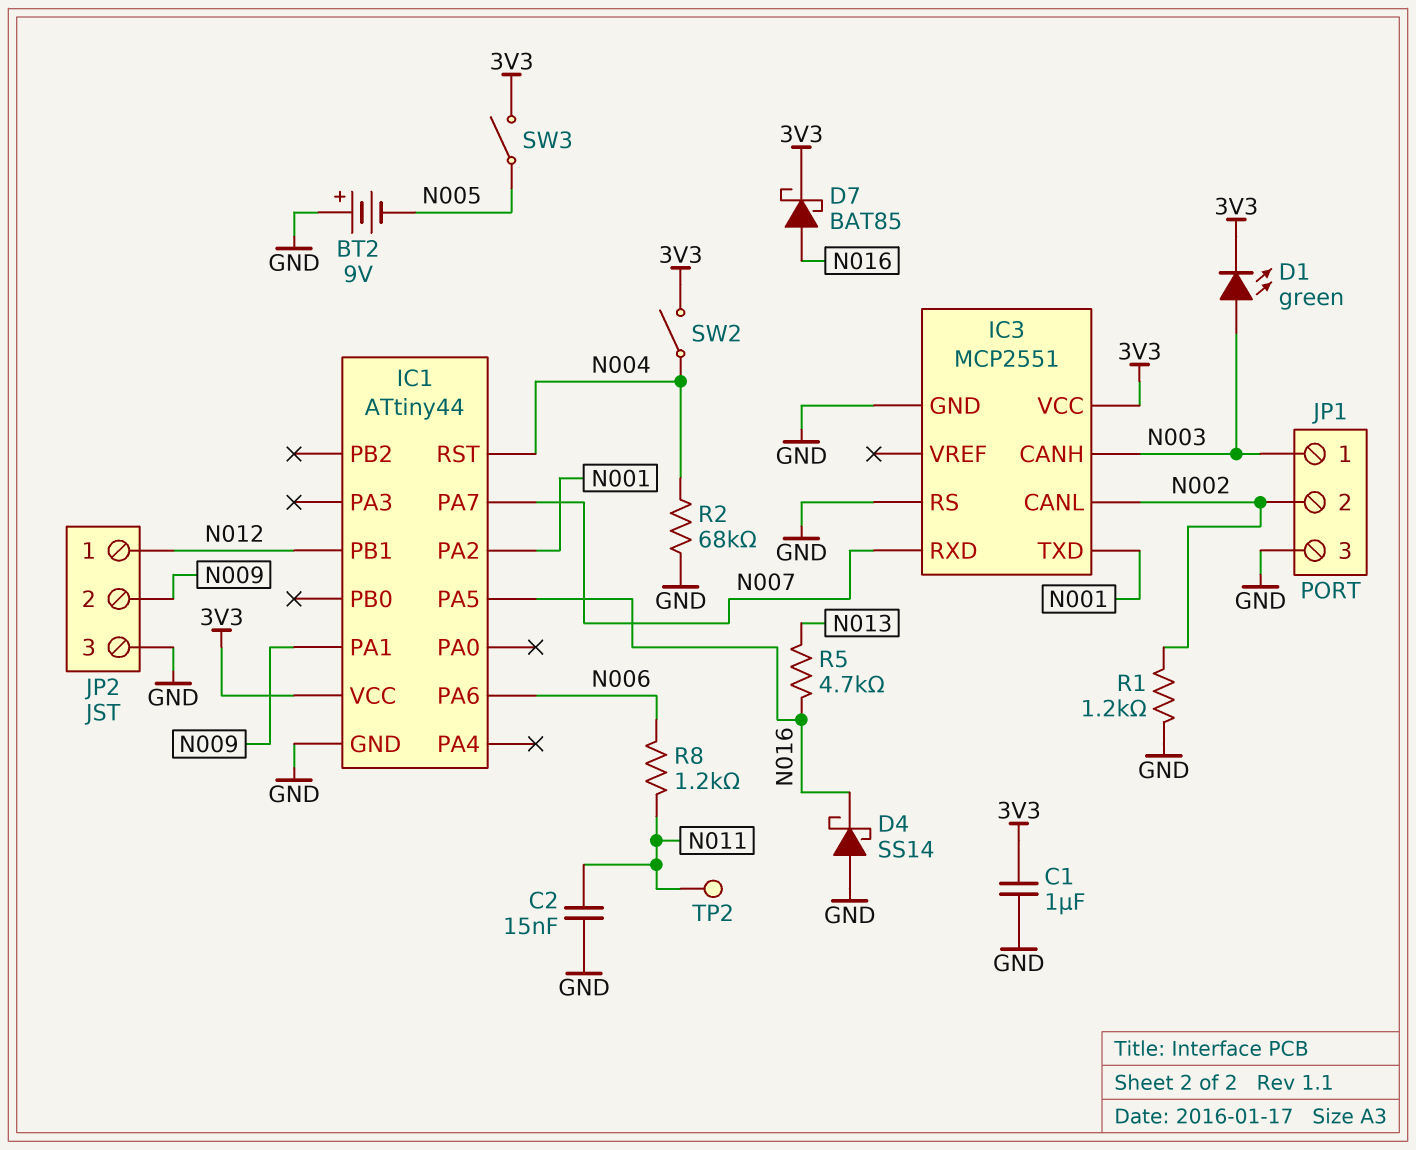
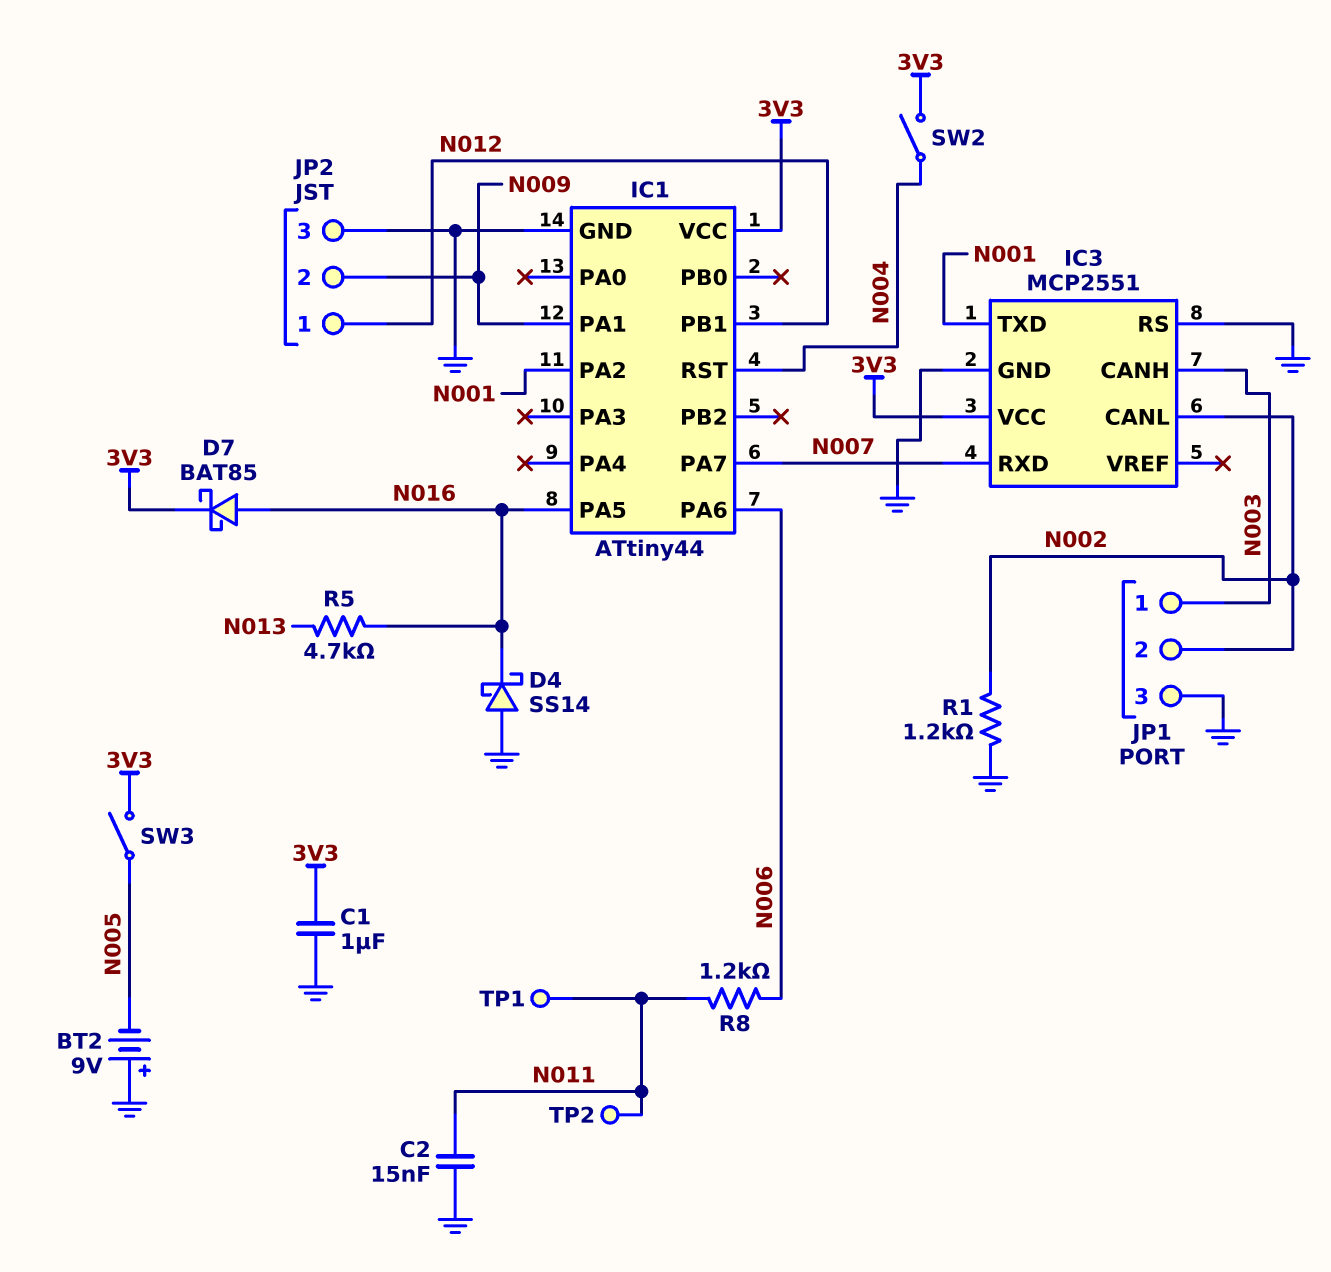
D1: LED green (A N003, K 3V3) -> none
R2: 68k (GND, N004) -> none
TP1: none -> test point (N011)

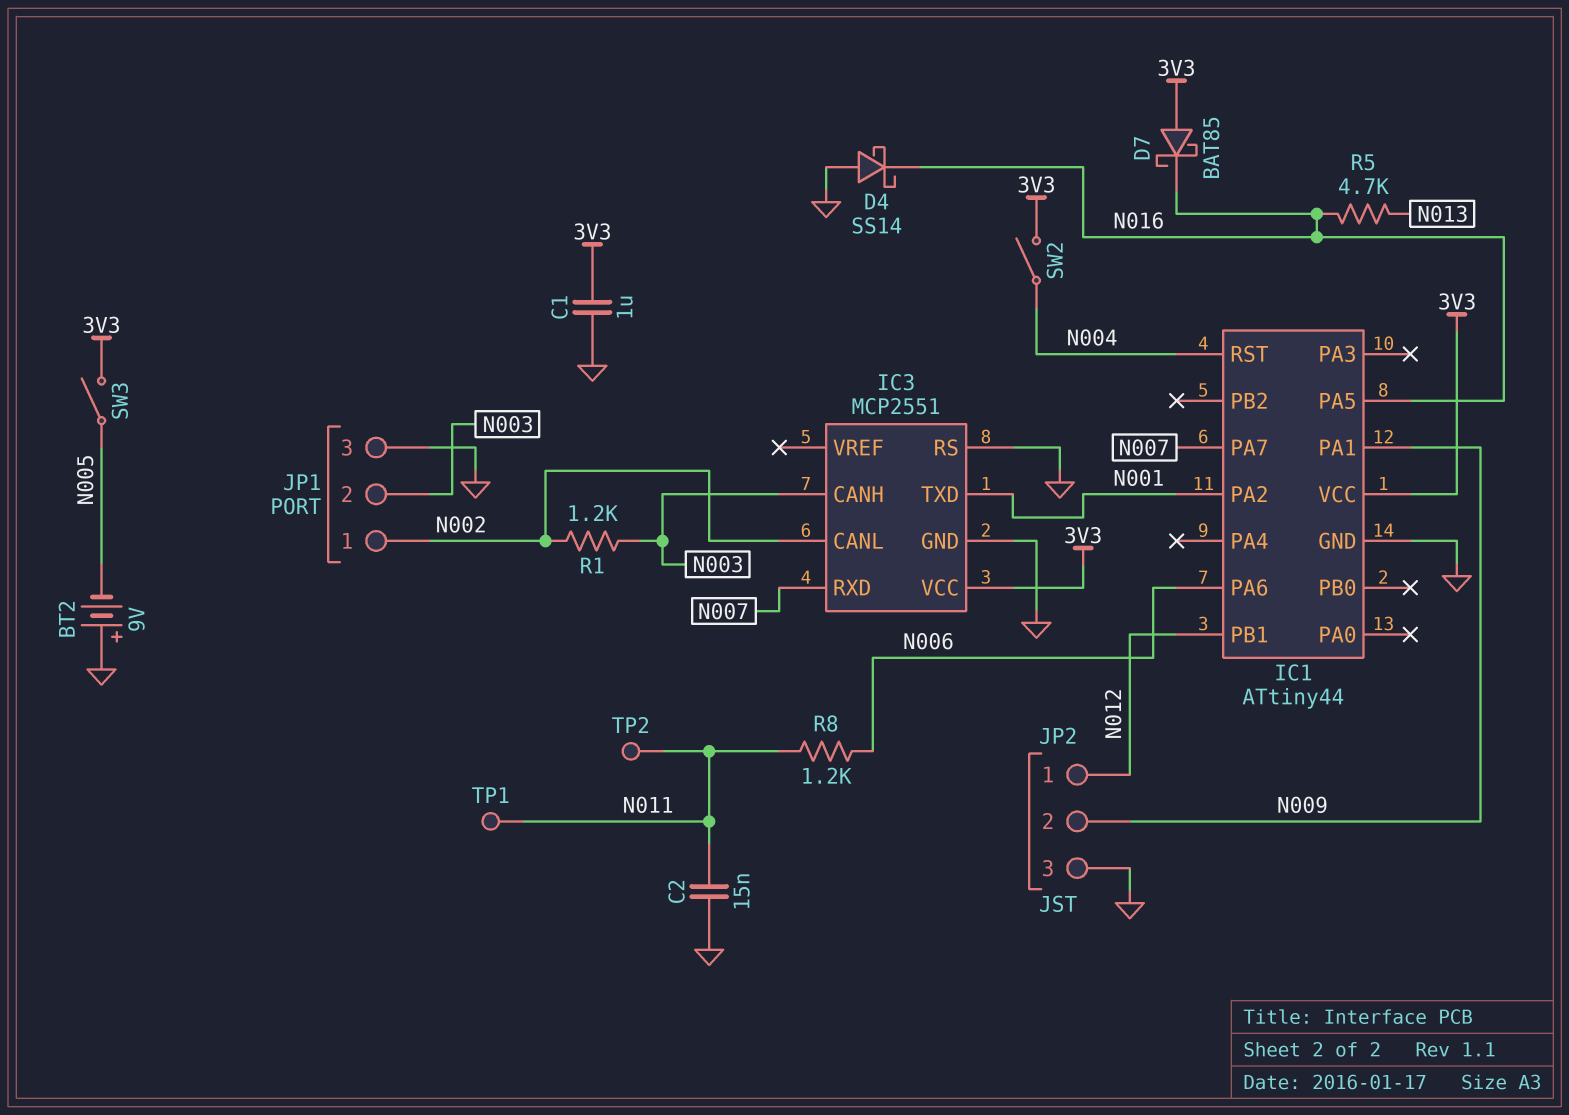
D7: schottky BAT85 (A N016, K 3V3) -> schottky BAT85 (A 3V3, K N016)
JP1 pin 1: N003 -> N002
JP1 pin 2: N002 -> N003
R1: 1.2k (GND, N002) -> 1.2k (N002, N003)

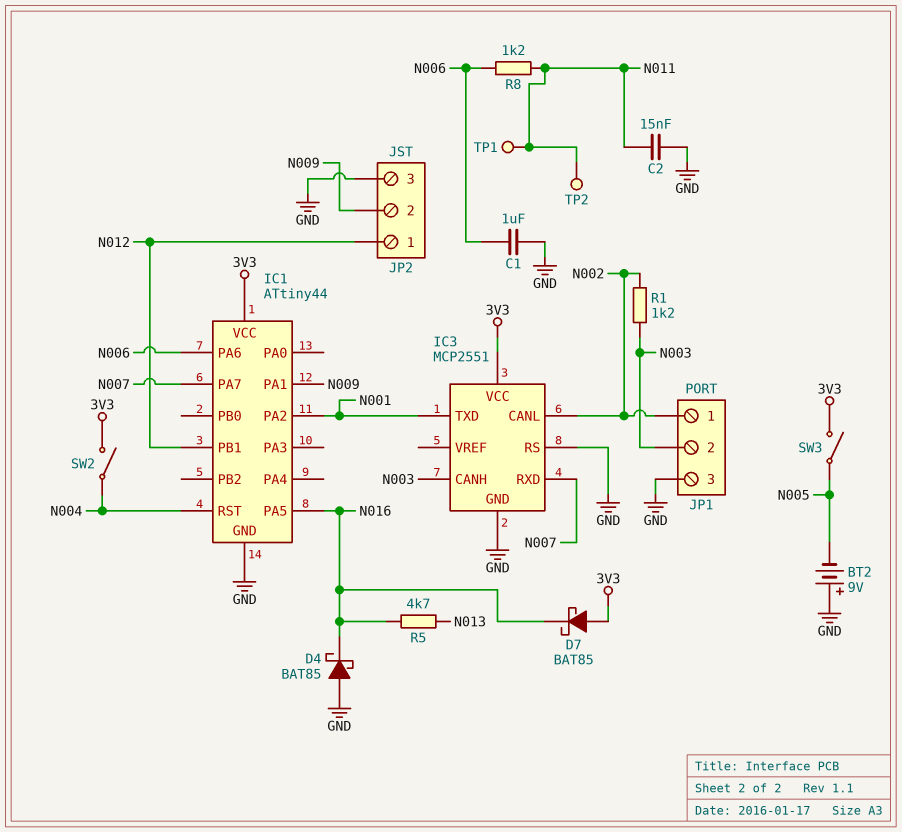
C1: 1uF (3V3, GND) -> 1uF (GND, N006)
D4: schottky SS14 (A GND, K N016) -> schottky BAT85 (A GND, K N016)

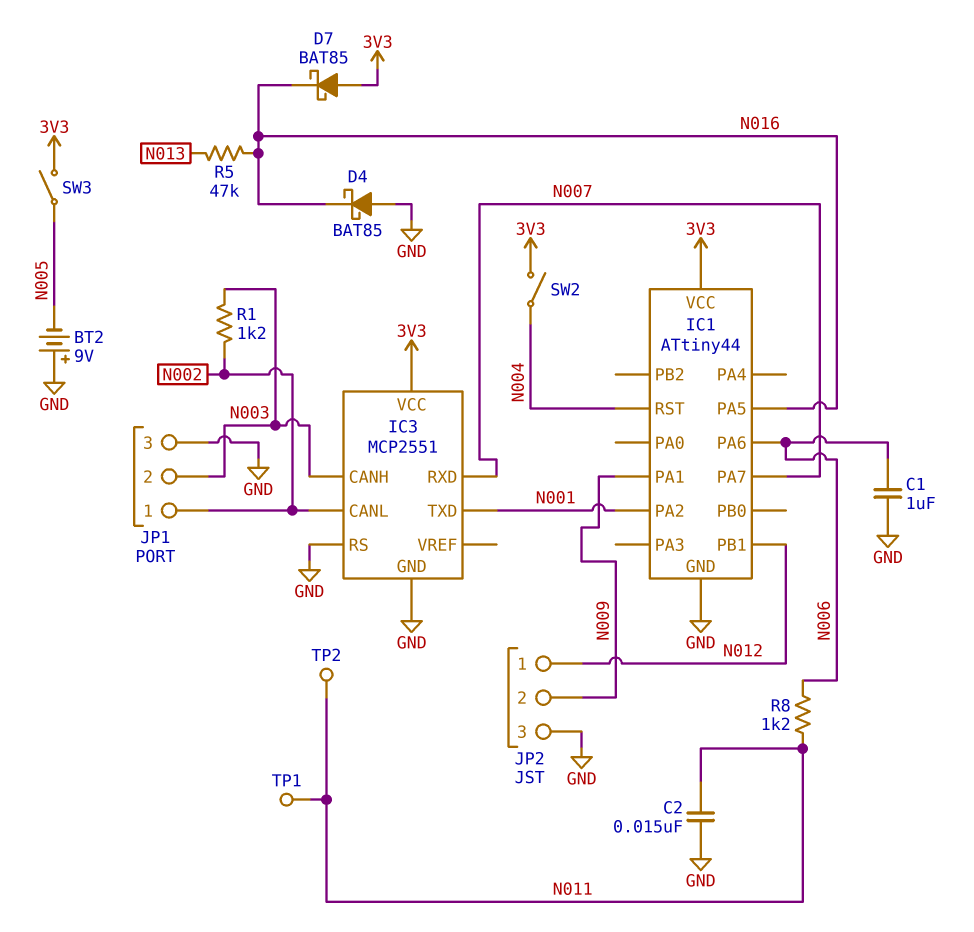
R5: 4.7k (N013, N016) -> 47k (N013, N016)

